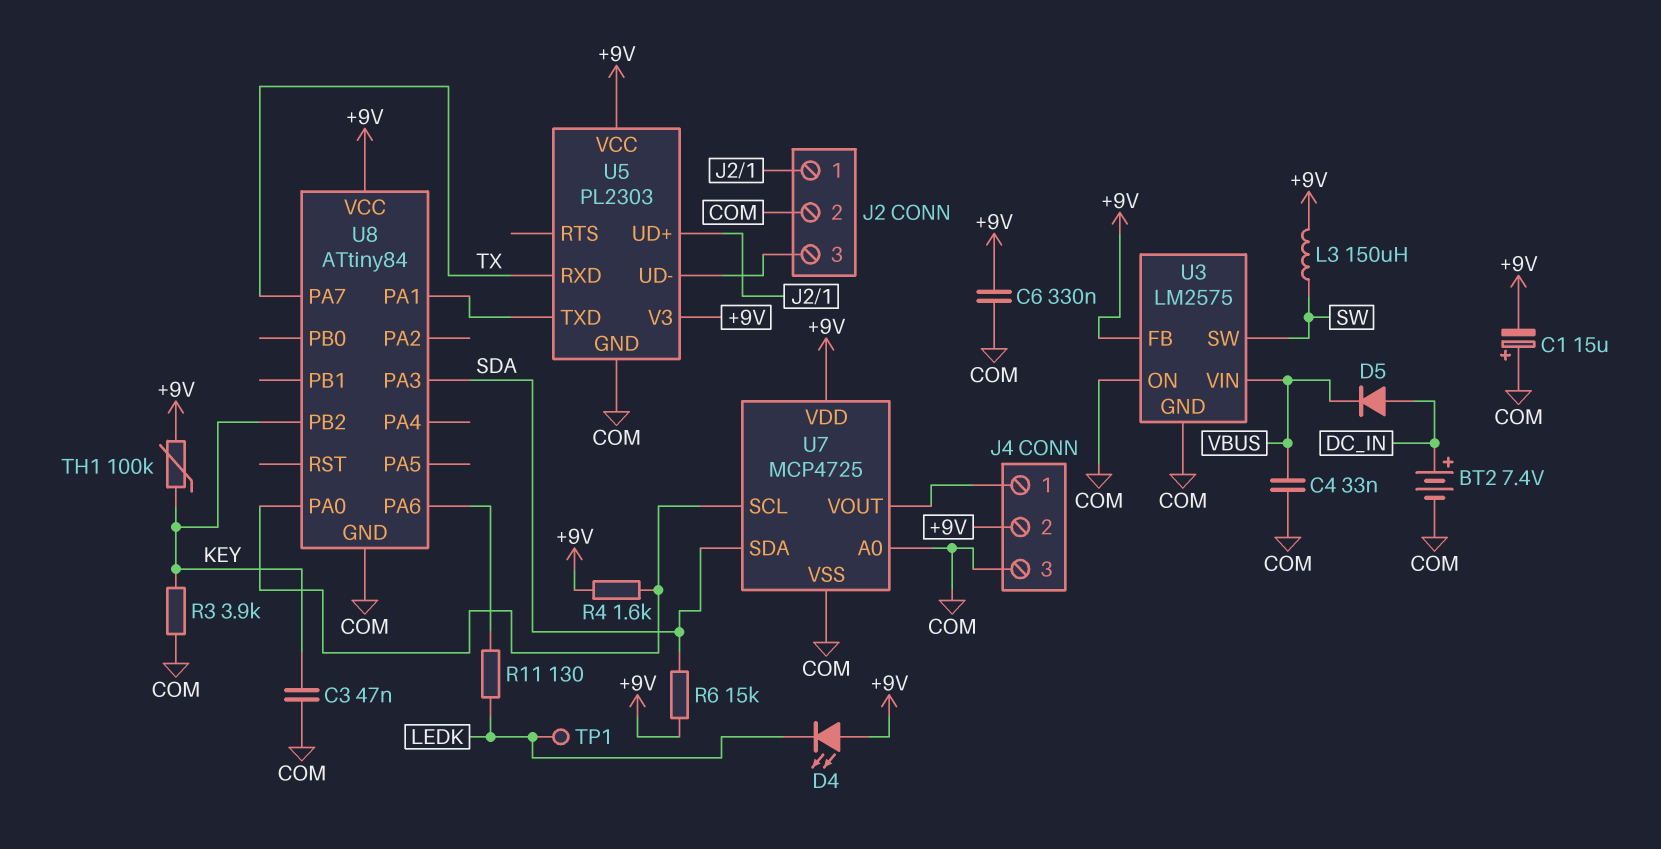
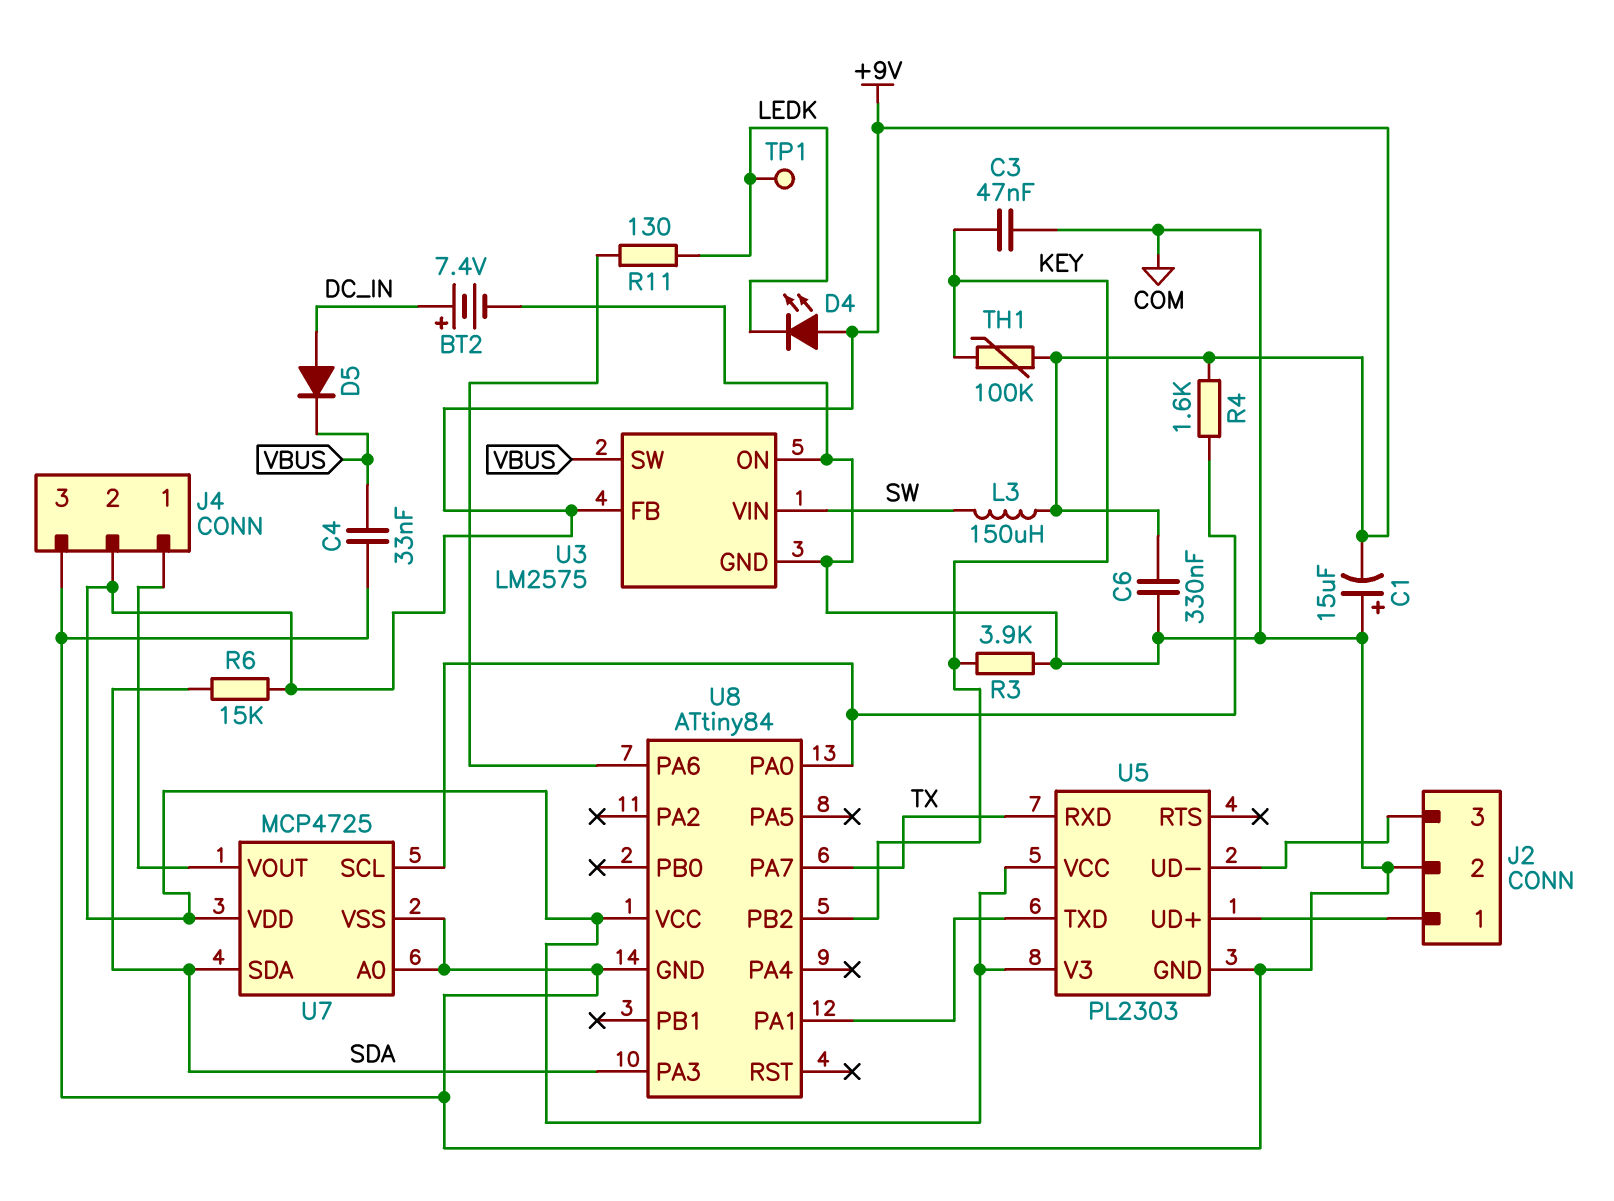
U3 pin SW: SW -> VBUS
U3 pin VIN: VBUS -> SW

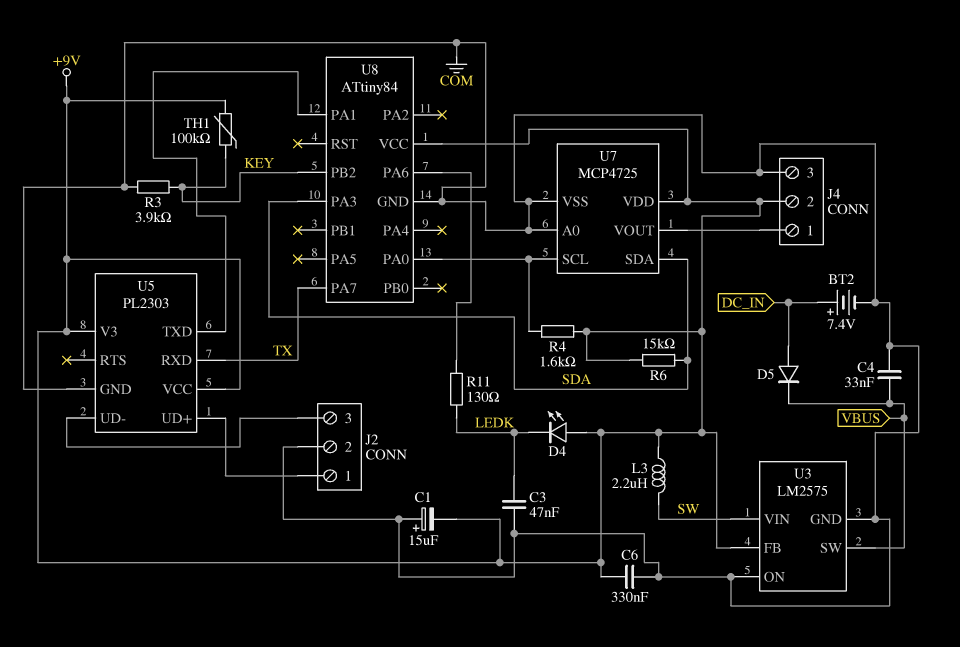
C3: 47nF (COM, KEY) -> 47nF (COM, LEDK)
L3: 150uH (+9V, SW) -> 2.2uH (+9V, SW)
TP1: test point (LEDK) -> none

